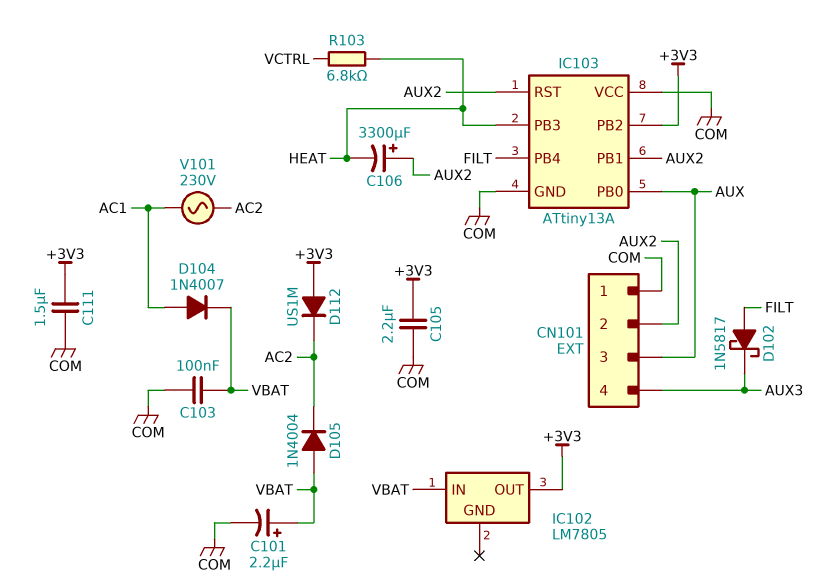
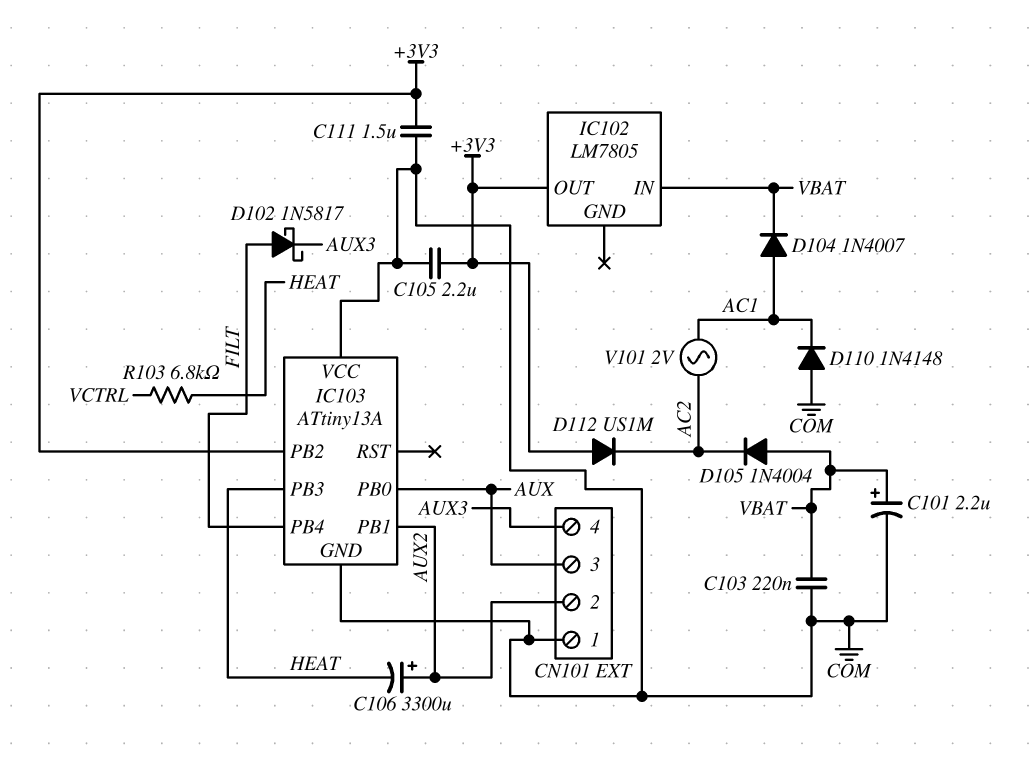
C103: 100nF (COM, VBAT) -> 220nF (COM, VBAT)
D110: none -> diode 1N4148 (A COM, K AC1)
IC103 pin RST: AUX2 -> none
V101: AC 230V (AC1, AC2) -> AC 2V (AC1, AC2)

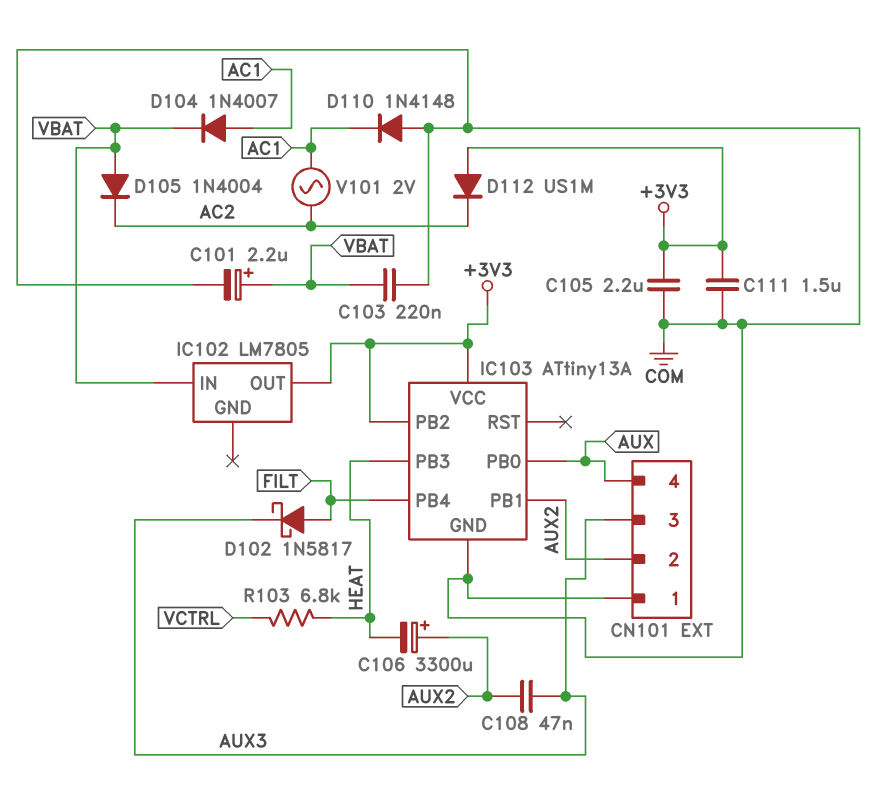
C108: none -> 47nF (AUX2, AUX3)
CN101 pin 3: AUX -> AUX3
CN101 pin 4: AUX3 -> AUX
IC103 pin VCC: COM -> +3V3

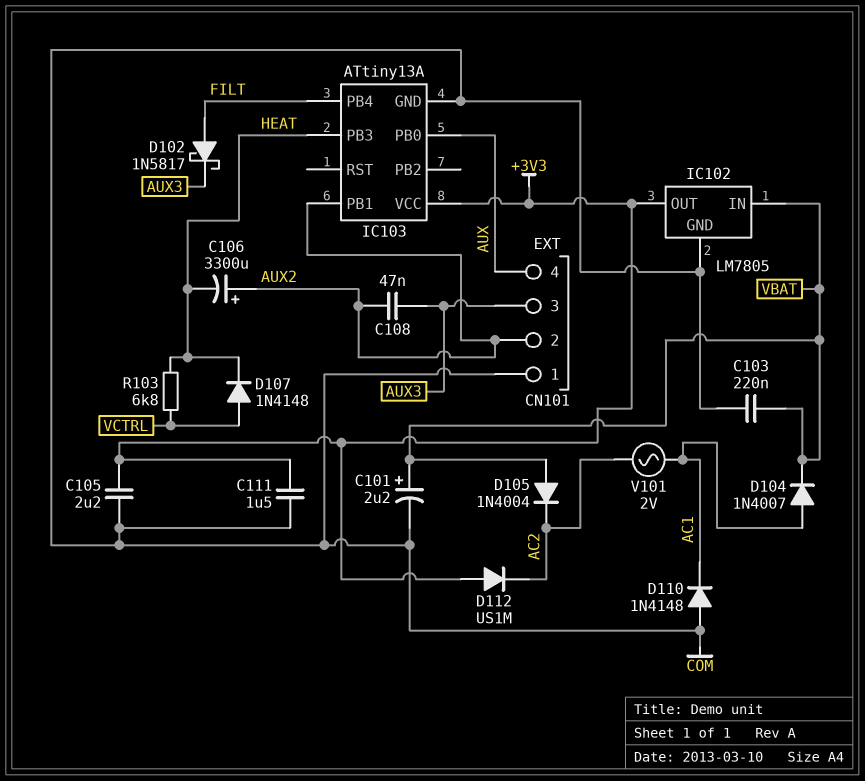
D107: none -> diode 1N4148 (A VCTRL, K HEAT)
IC102 pin GND: none -> COM
IC103 pin PB2: +3V3 -> none

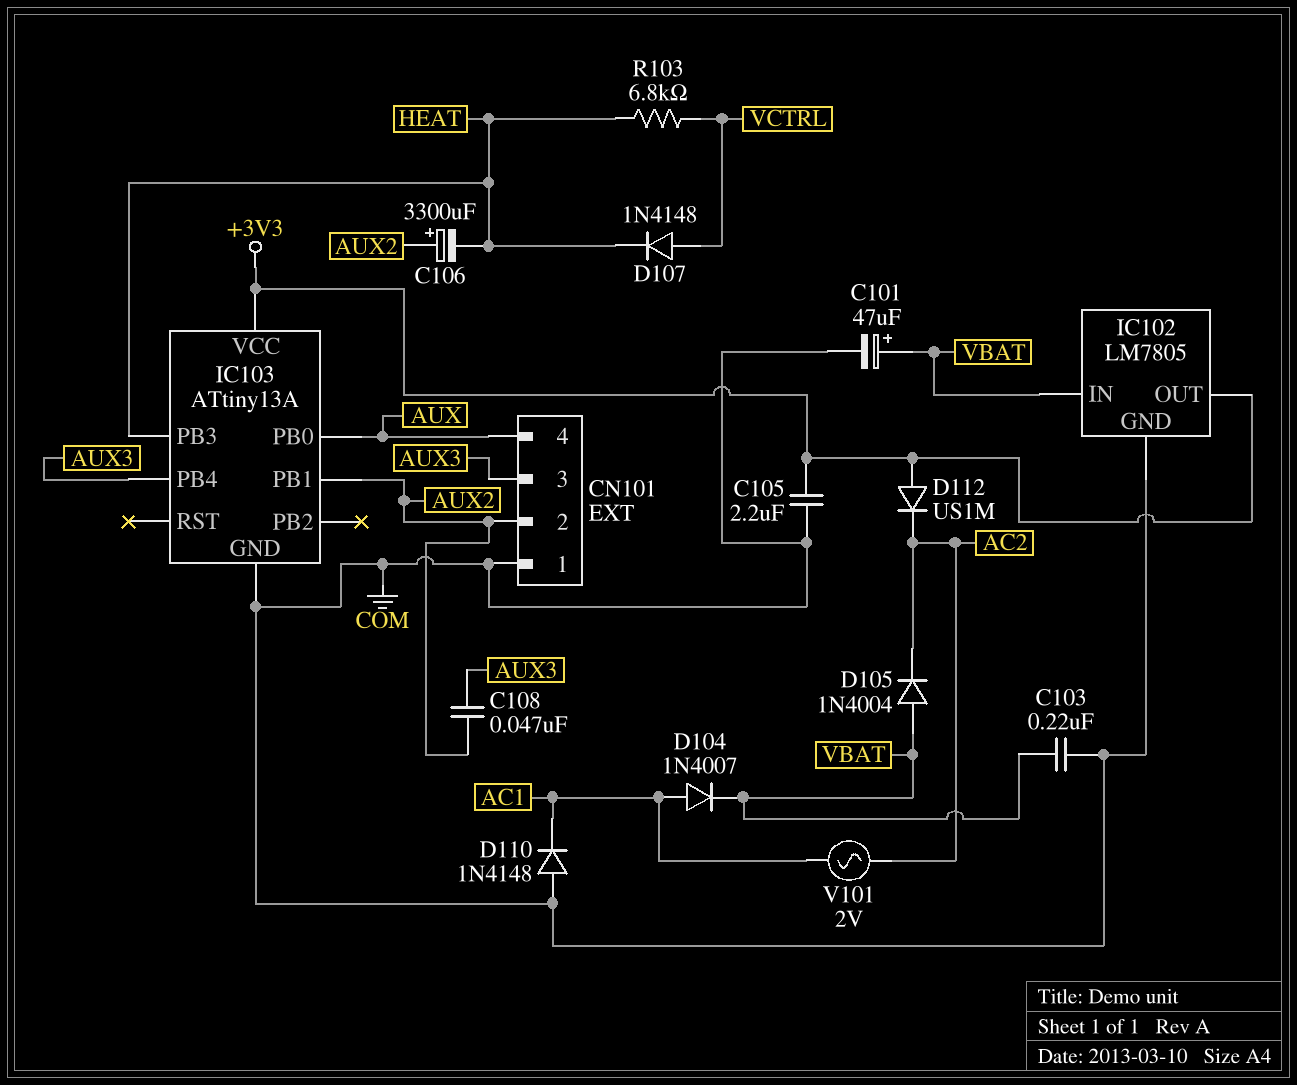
C101: 2.2uF (plus VBAT, minus COM) -> 47uF (plus VBAT, minus COM)
C111: 1.5uF (+3V3, COM) -> none
D102: schottky 1N5817 (A FILT, K AUX3) -> none
IC103 pin PB4: FILT -> AUX3

